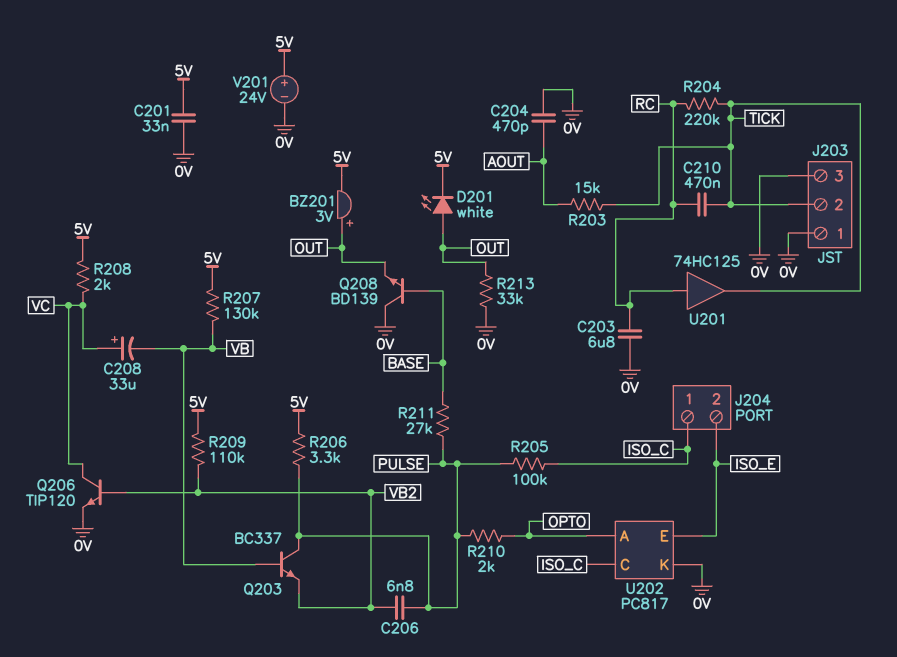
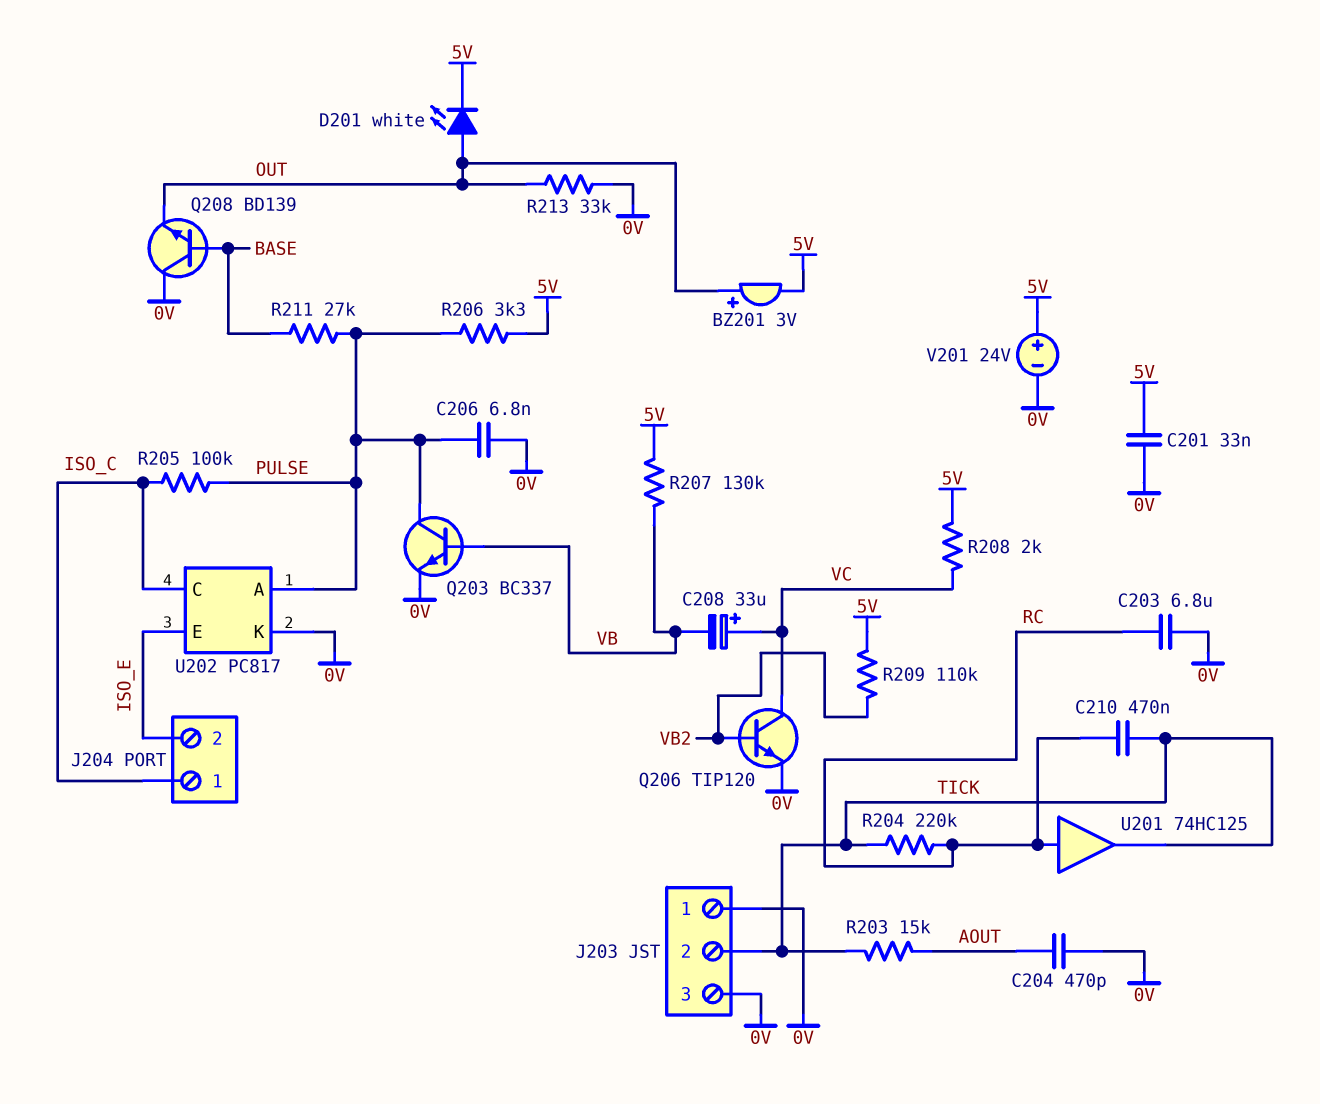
C206: 6.8nF (PULSE, VB2) -> 6.8nF (0V, PULSE)
Q203: NPN BC337 (B VB, C PULSE, E VB2) -> NPN BC337 (B VB, C PULSE, E 0V)
R210: 2k (OPTO, PULSE) -> none
U202 pin A: OPTO -> PULSE

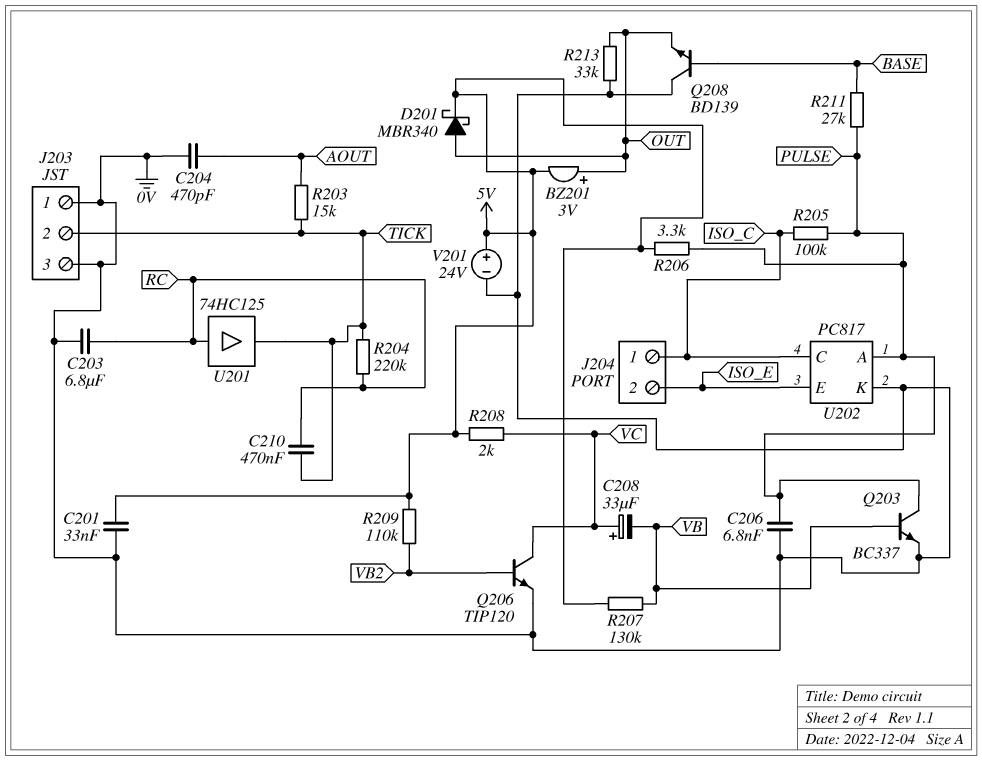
D201: LED white (A OUT, K 5V) -> schottky MBR340 (A OUT, K 5V)

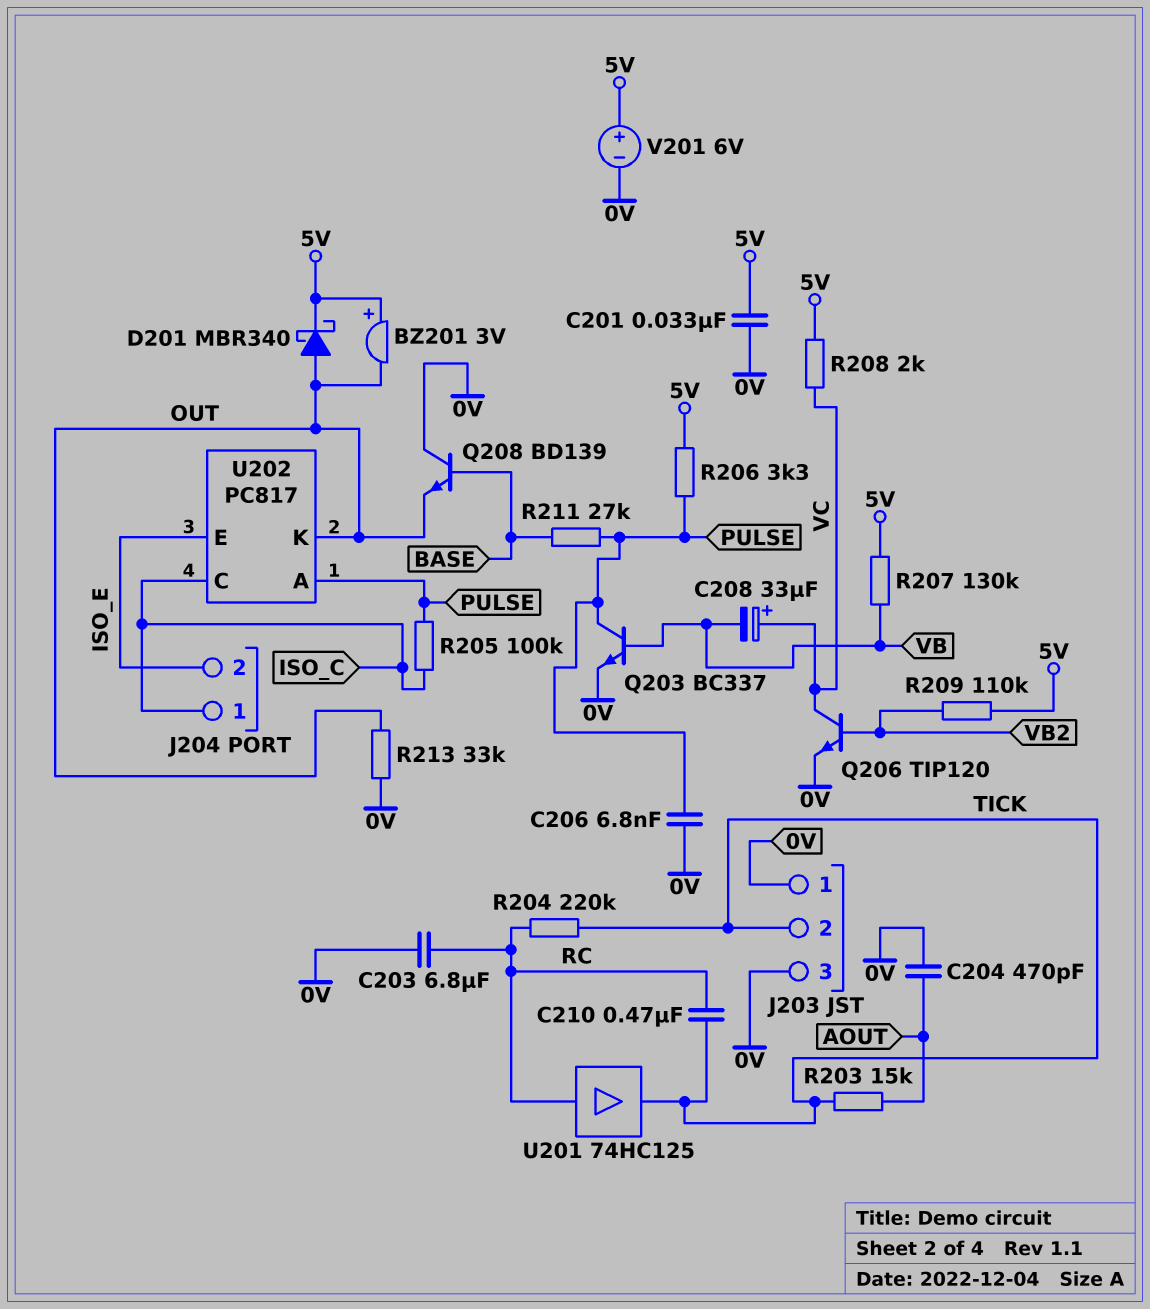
BZ201: buzzer 3V (plus OUT, minus 5V) -> buzzer 3V (plus 5V, minus OUT)
U202 pin K: 0V -> OUT
V201: 24V (plus 5V, minus 0V) -> 6V (plus 5V, minus 0V)

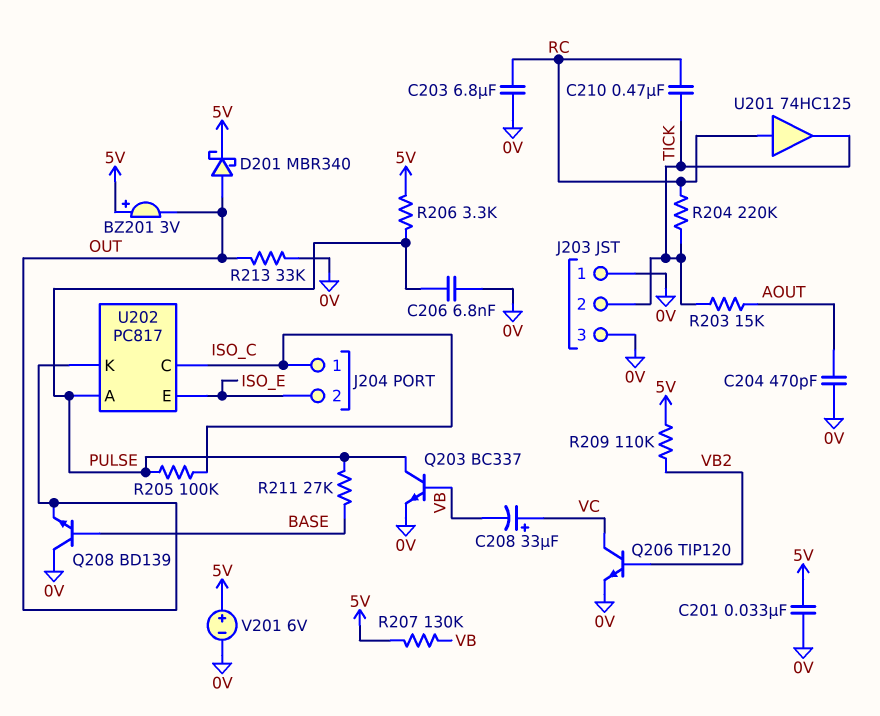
R208: 2k (5V, VC) -> none

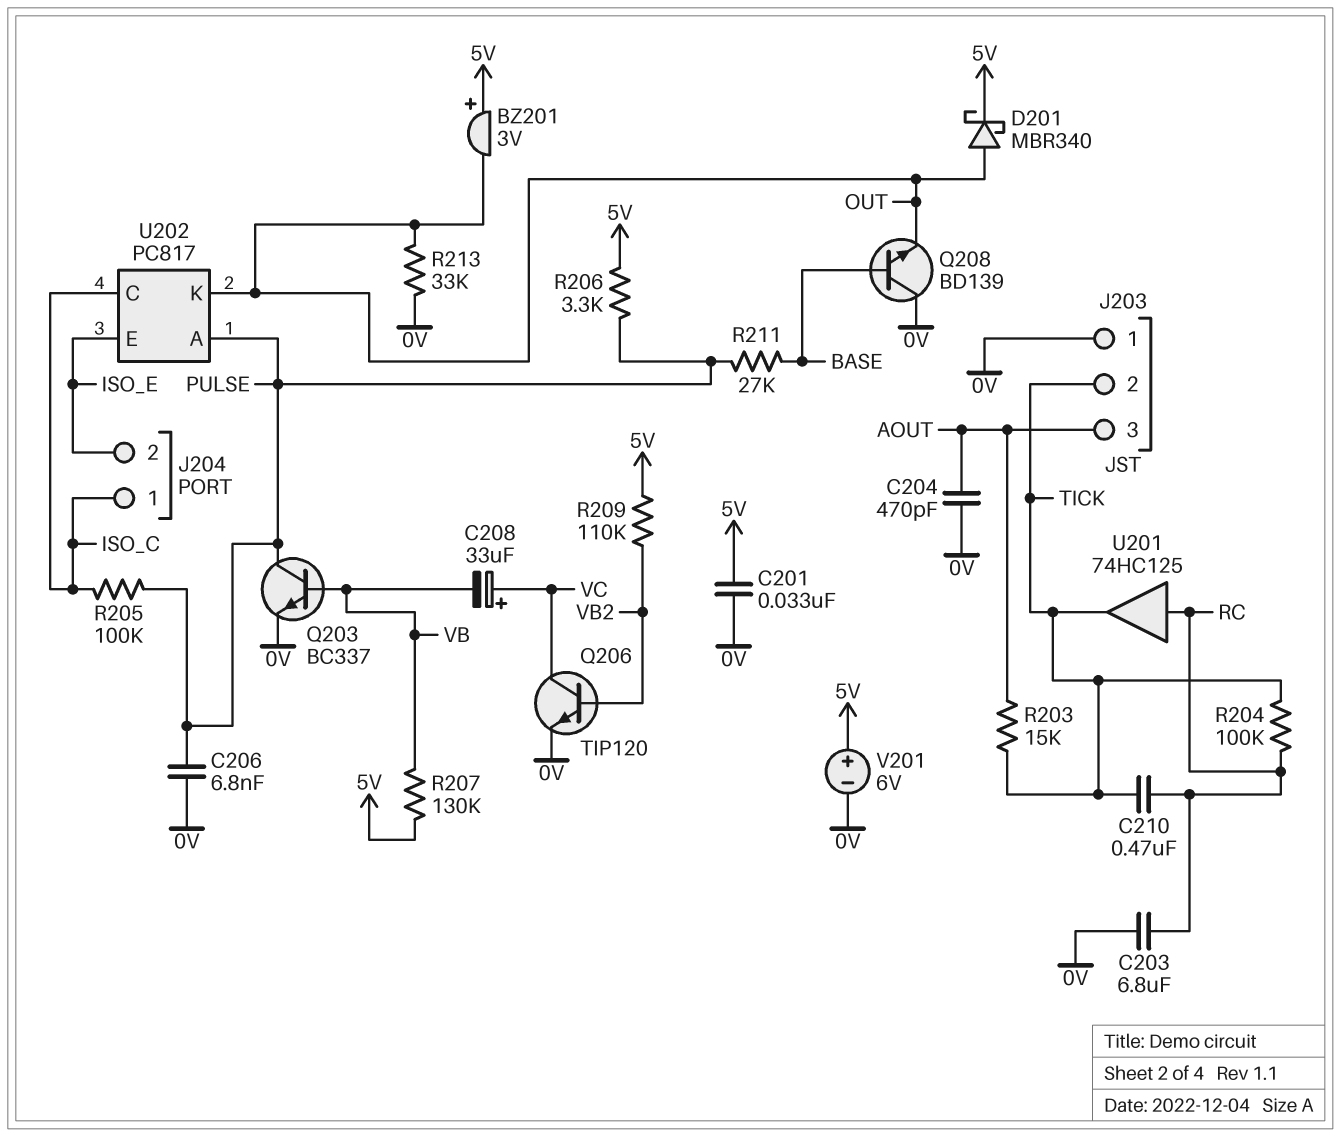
J203 pin 3: 0V -> AOUT
R204: 220k (RC, TICK) -> 100k (RC, TICK)

